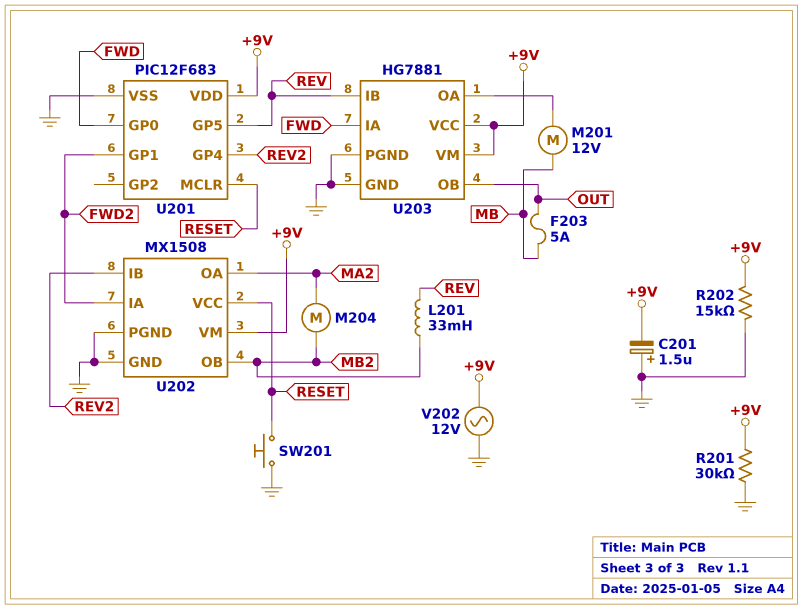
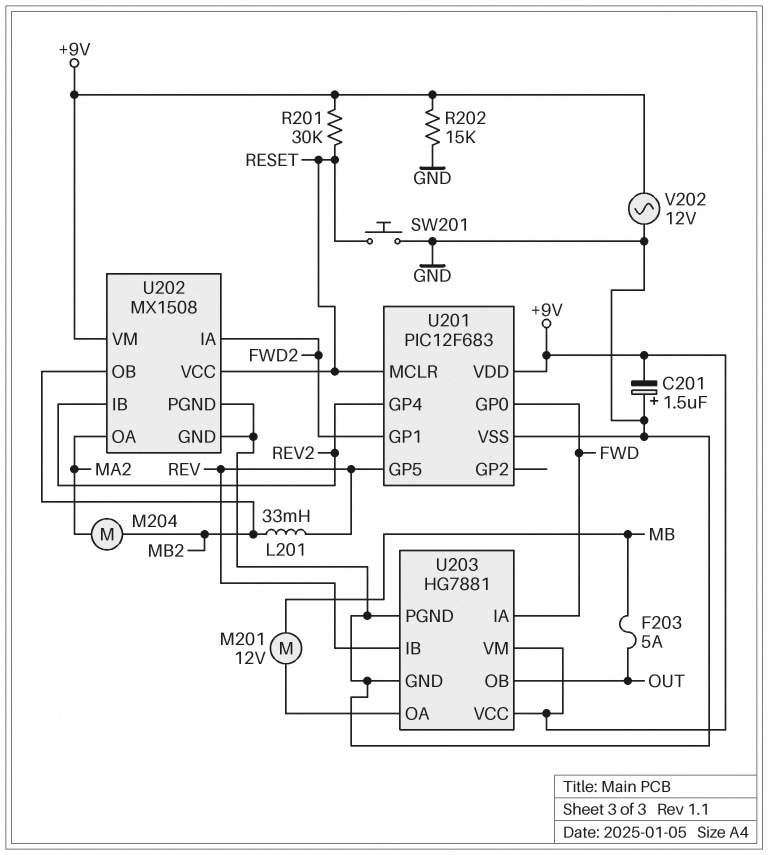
R201: 30k (+9V, GND) -> 30k (+9V, RESET)

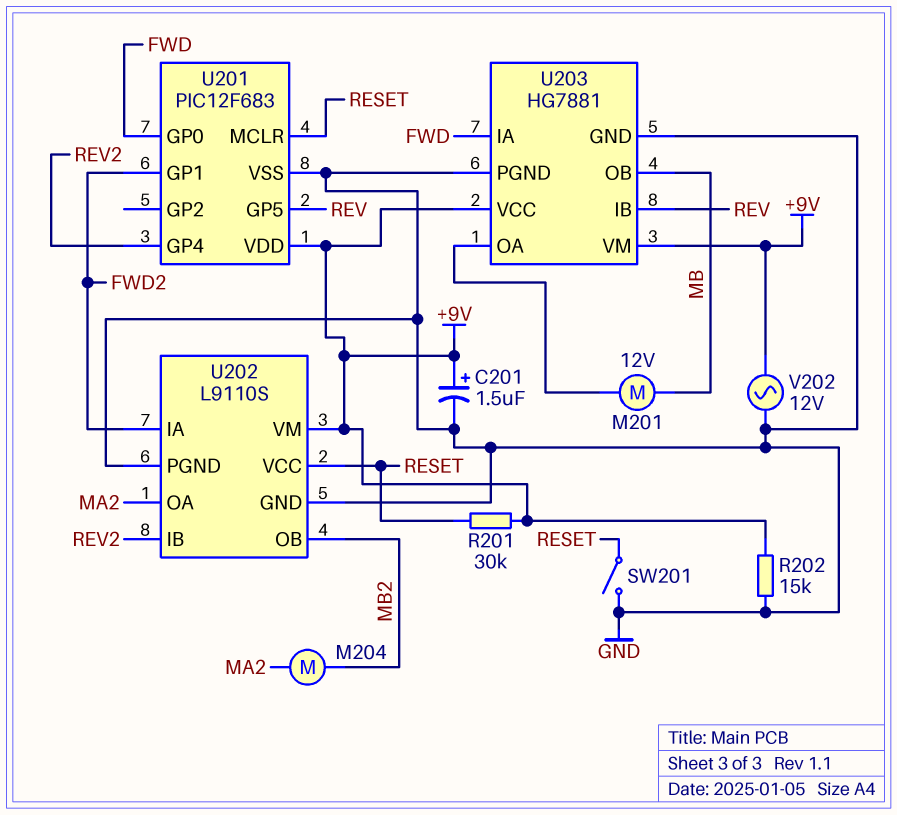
C201: 1.5uF (plus GND, minus +9V) -> 1.5uF (plus +9V, minus GND)
F203: 5A (MB, OUT) -> none
L201: 33mH (MB2, REV) -> none
SW201: button (GND, RESET) -> switch (GND, RESET)
U202: MX1508 -> L9110S
U203 pin OB: OUT -> MB

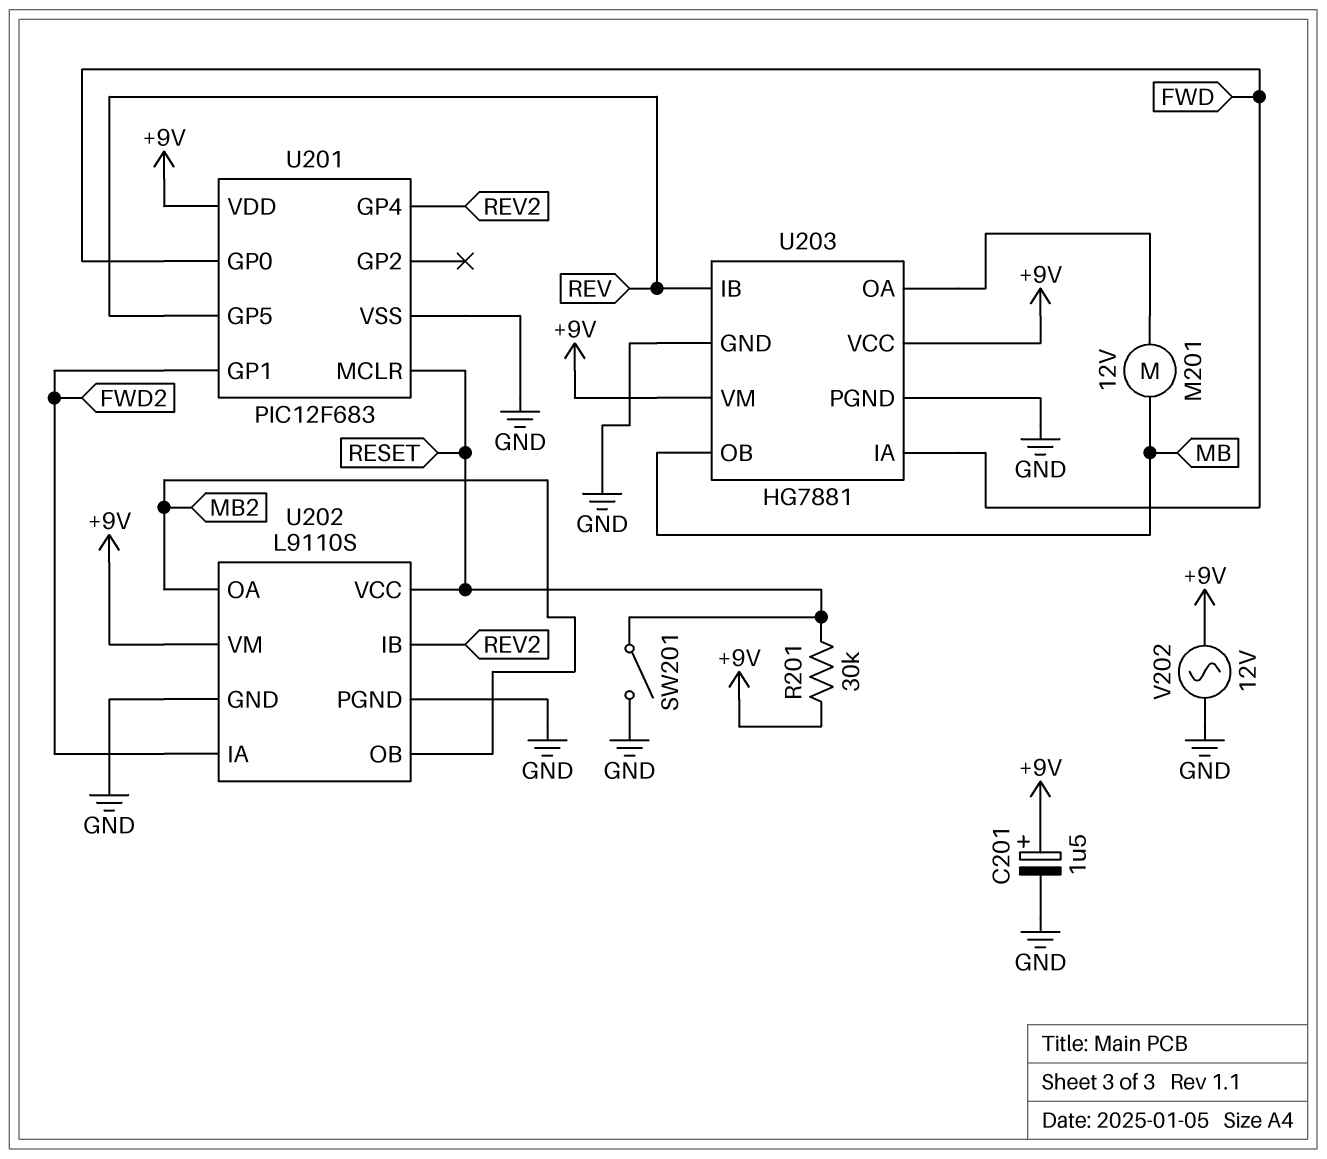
M204: motor (MA2, MB2) -> none
R202: 15k (+9V, GND) -> none
U202 pin OA: MA2 -> MB2

